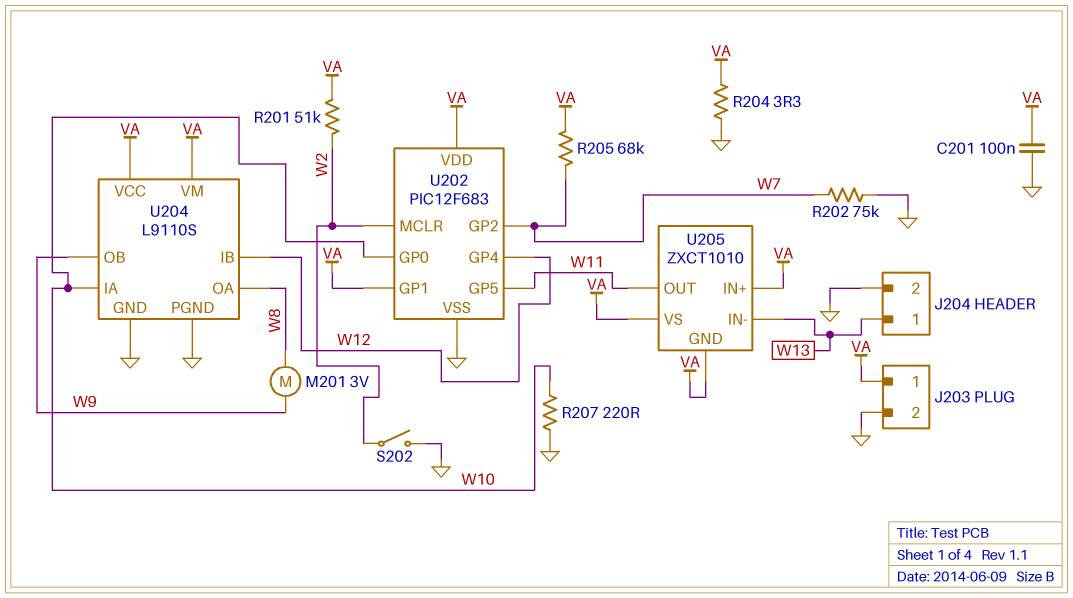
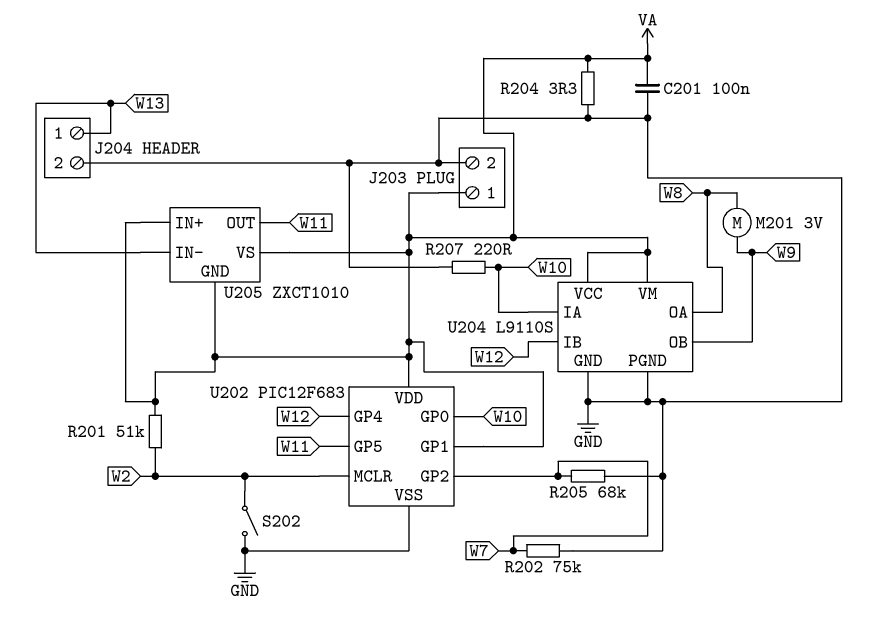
R205: 68k (VA, W7) -> 68k (GND, W7)

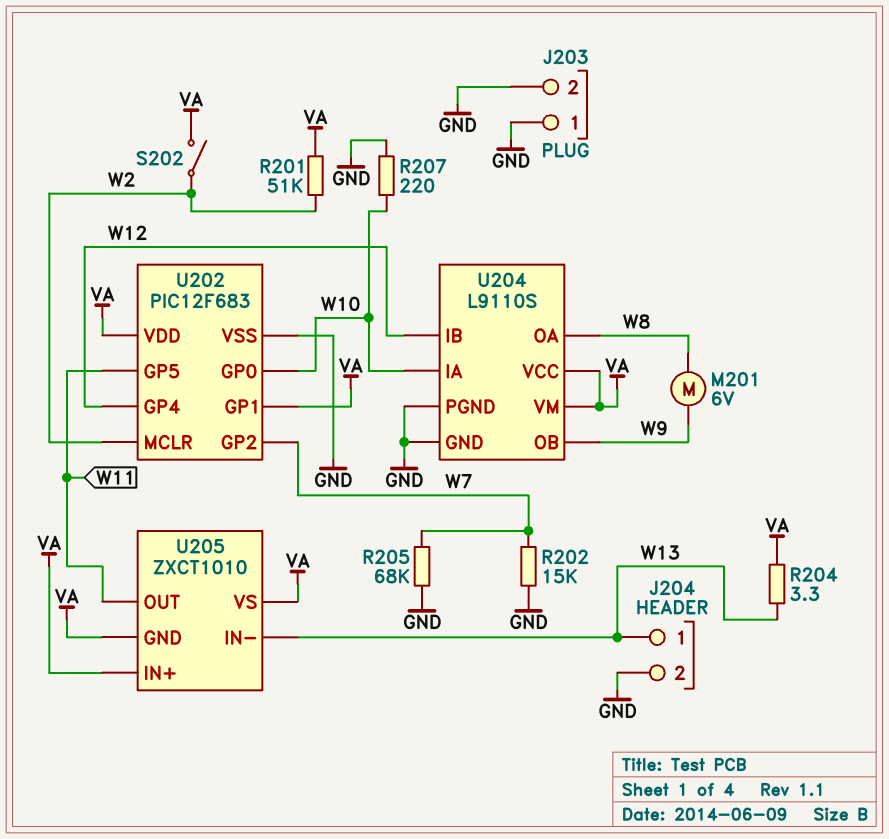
C201: 100nF (GND, VA) -> none
J203 pin 1: VA -> GND
M201: motor 3V (W8, W9) -> motor 6V (W8, W9)
R202: 75k (GND, W7) -> 15k (GND, W7)
R204: 3.3 (GND, VA) -> 3.3 (VA, W13)
S202: switch (GND, W2) -> switch (VA, W2)

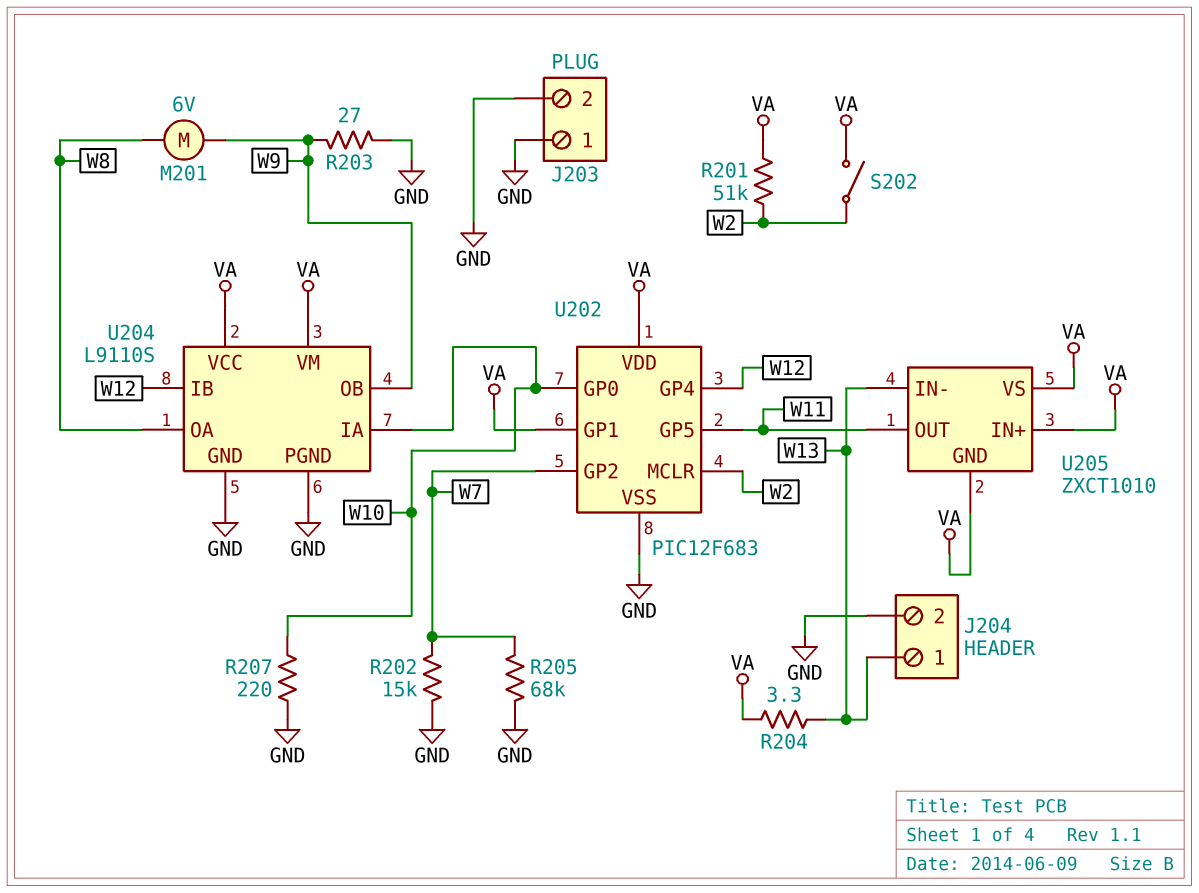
R203: none -> 27 (GND, W9)

